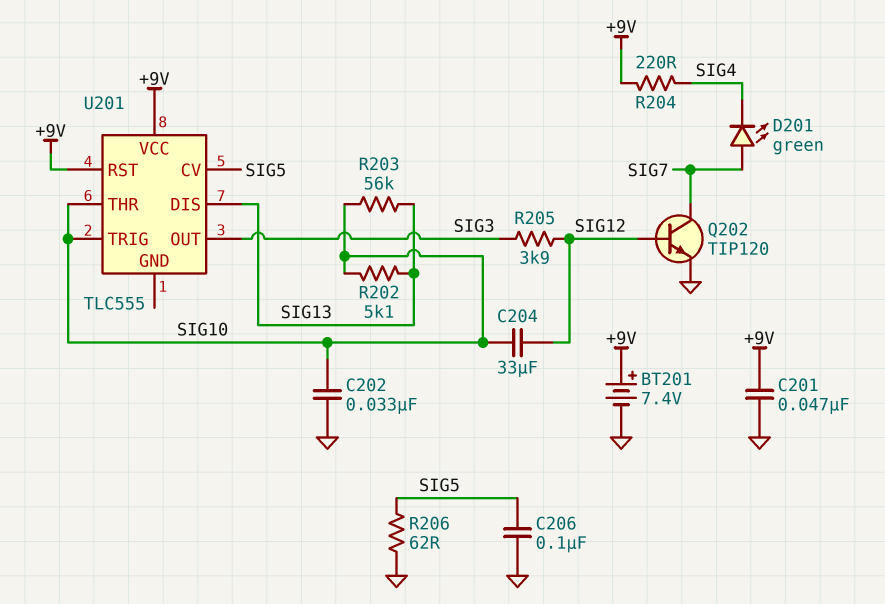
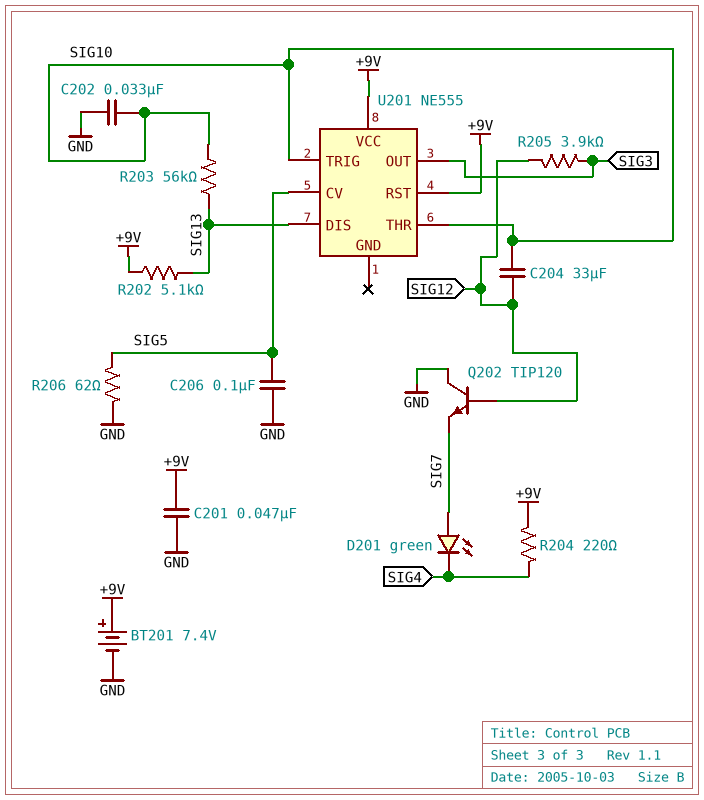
Q202: NPN TIP120 (B SIG12, C SIG7, E GND) -> NPN TIP120 (B SIG12, C GND, E SIG7)
R202: 5.1k (SIG10, SIG13) -> 5.1k (+9V, SIG13)
U201: TLC555 -> NE555

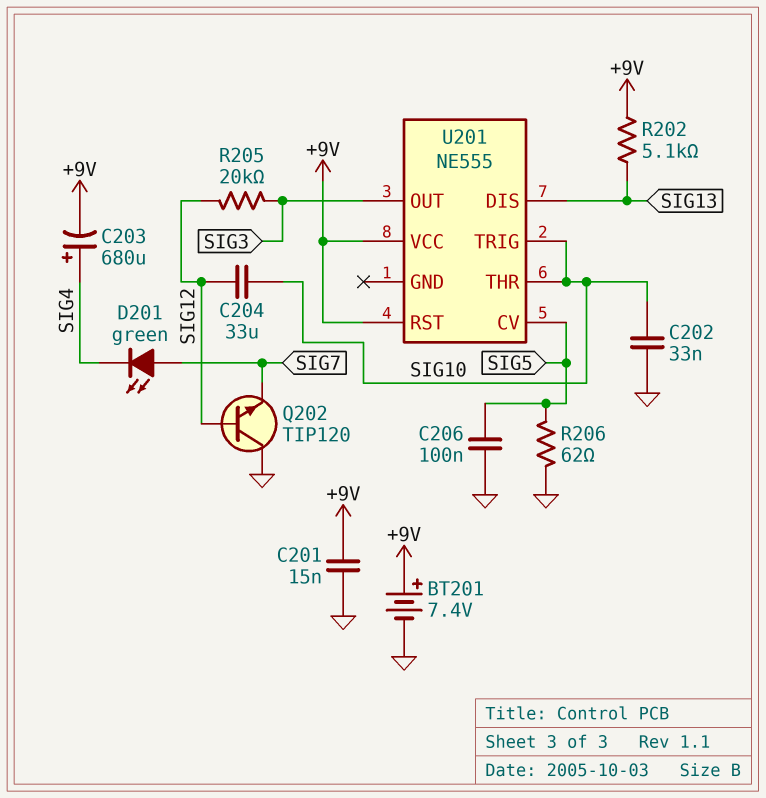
C201: 47nF (+9V, GND) -> 15nF (+9V, GND)
C203: none -> 680uF (plus SIG4, minus +9V)
R203: 56k (SIG10, SIG13) -> none
R204: 220 (+9V, SIG4) -> none
R205: 3.9k (SIG3, SIG12) -> 20k (SIG3, SIG12)

